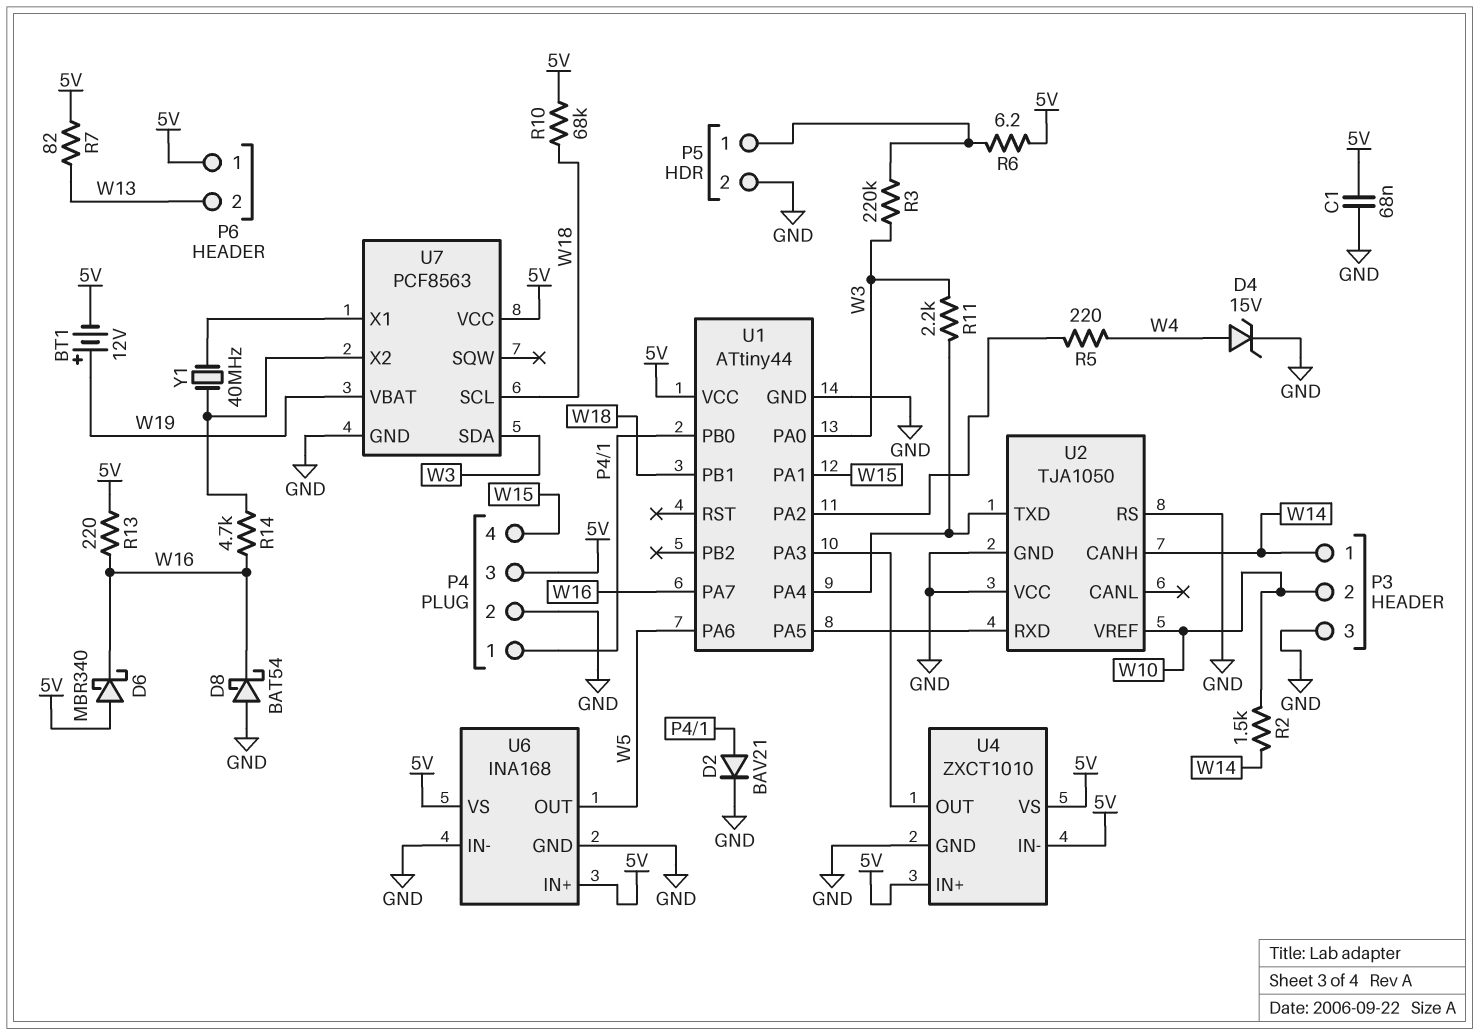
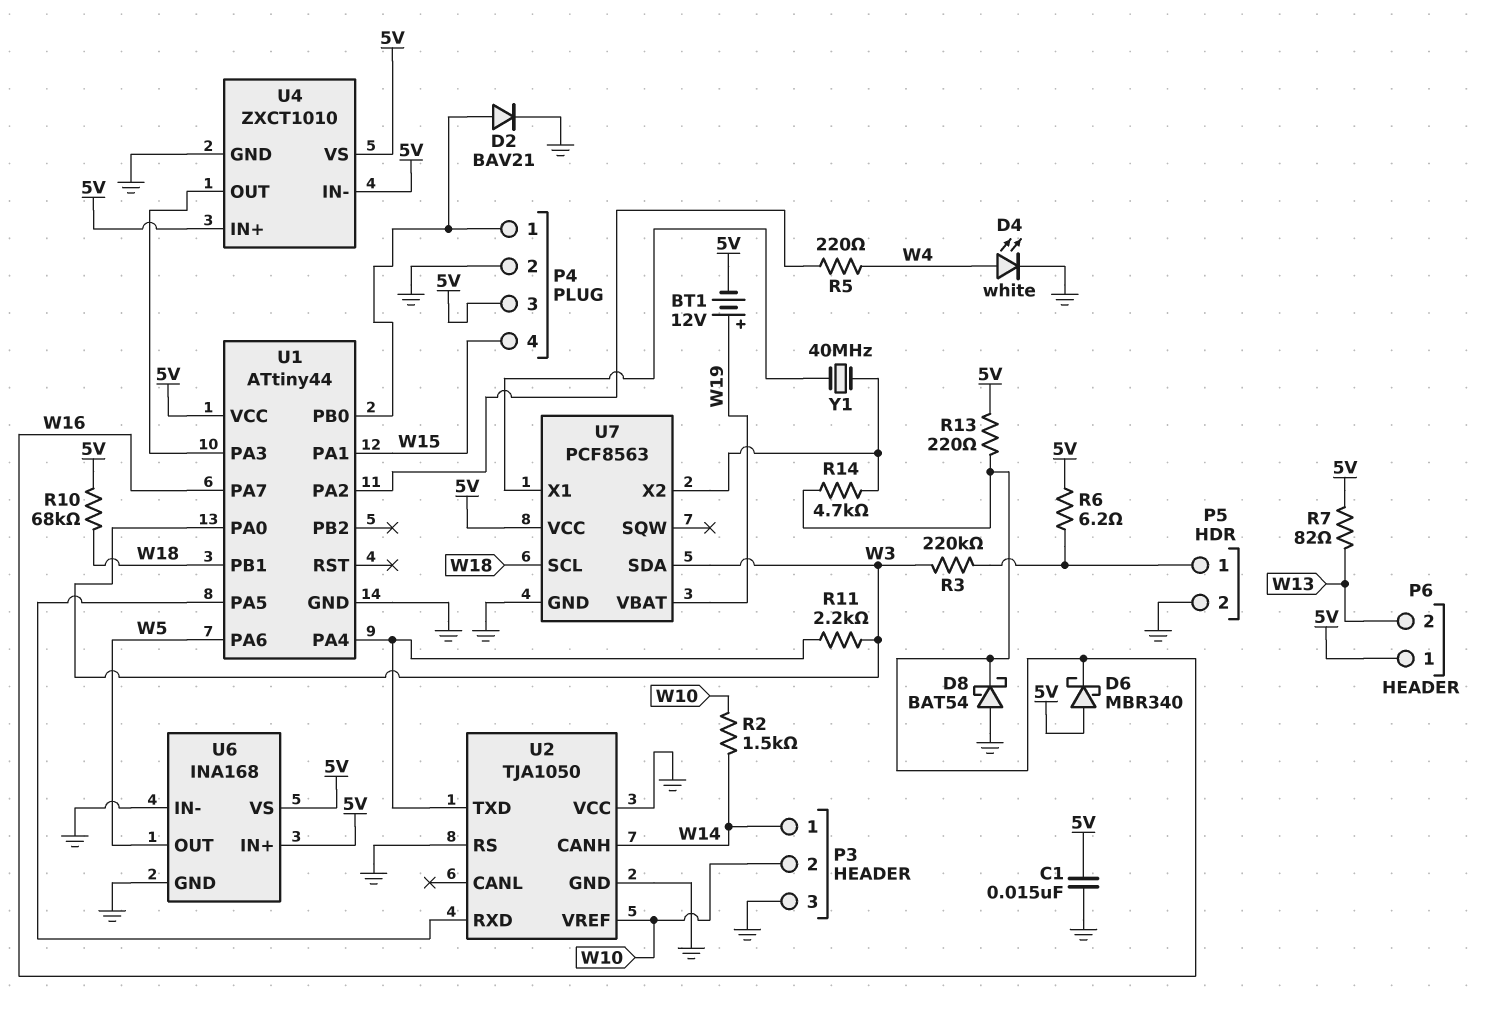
C1: 68nF (5V, GND) -> 15nF (5V, GND)
D4: zener 15V (A W4, K GND) -> LED white (A W4, K GND)

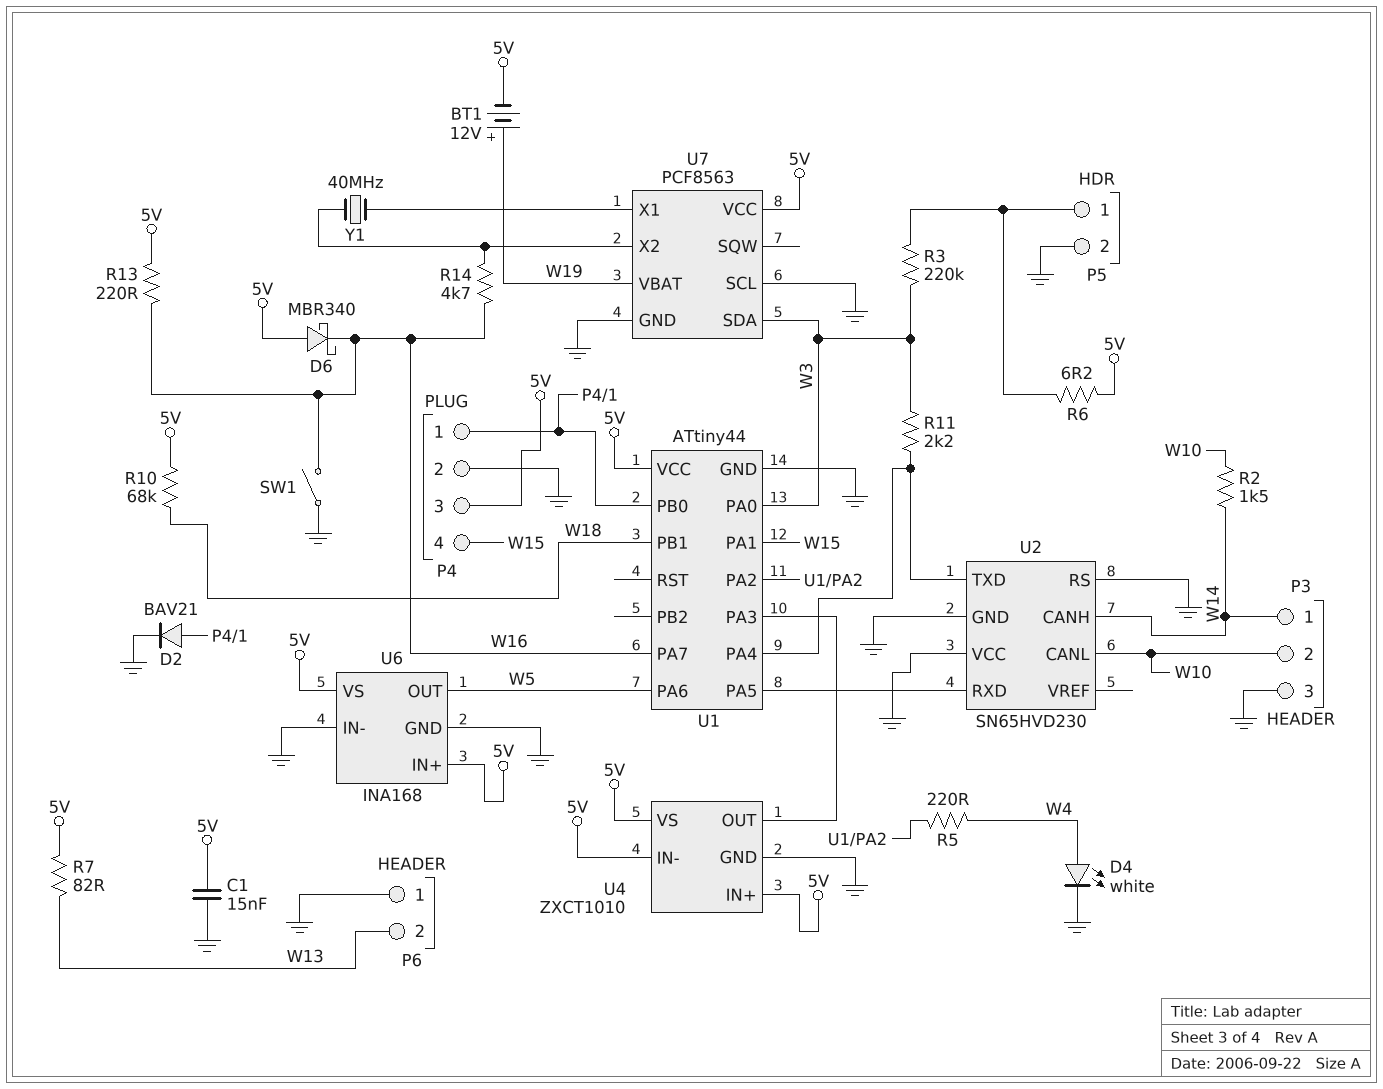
D8: schottky BAT54 (A GND, K W16) -> none
P6 pin 1: 5V -> GND
SW1: none -> switch (GND, W16)
U2: TJA1050 -> SN65HVD230
U2 pin CANL: none -> W10
U2 pin VREF: W10 -> none
U7 pin SCL: W18 -> GND

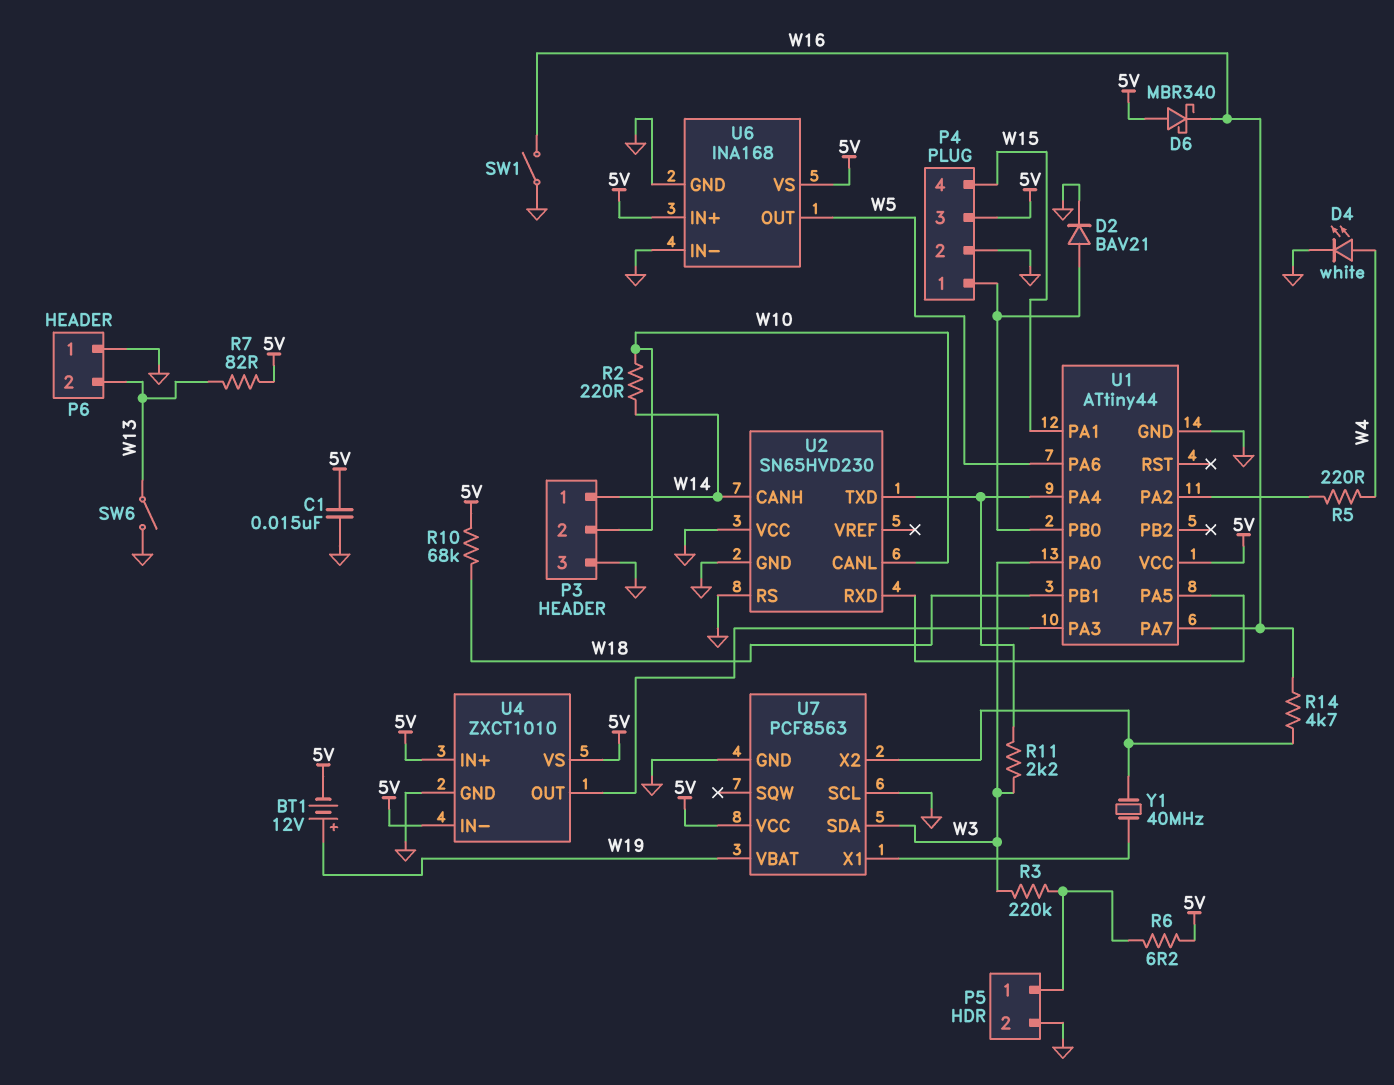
R2: 1.5k (W10, W14) -> 220 (W10, W14)
R13: 220 (5V, W16) -> none
SW6: none -> switch (GND, W13)

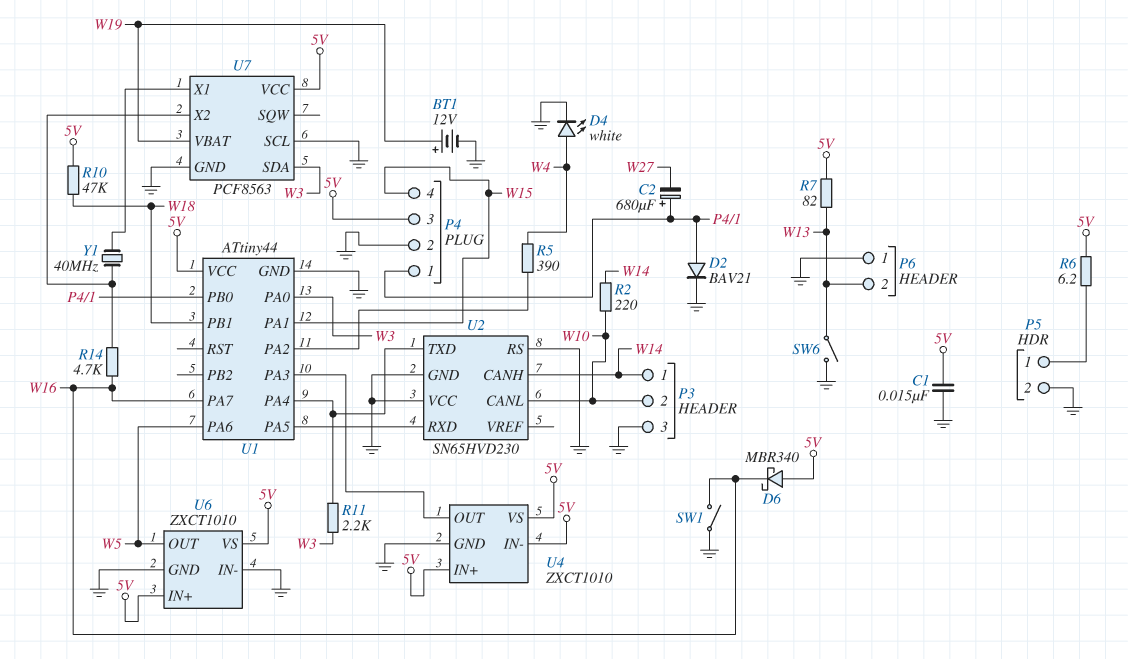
BT1: 12V (plus W19, minus 5V) -> 12V (plus W19, minus GND)
C2: none -> 680uF (plus P4/1, minus W27)
R3: 220k (P5/1, W3) -> none
R5: 220 (U1/PA2, W4) -> 390 (U1/PA2, W4)
R10: 68k (5V, W18) -> 47k (5V, W18)
U6: INA168 -> ZXCT1010

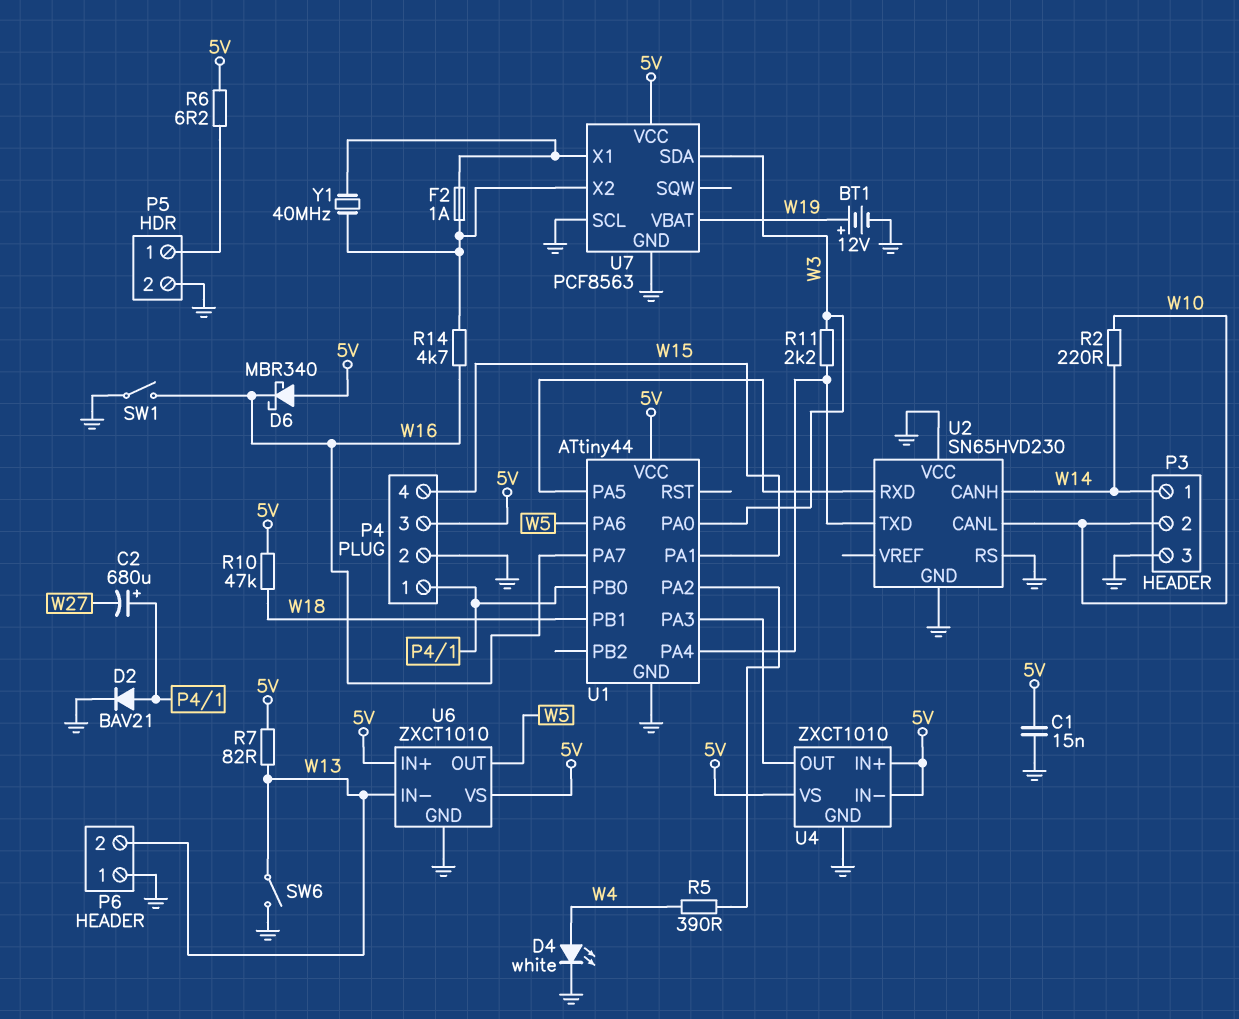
F2: none -> 1A (U7/X1, U7/X2)
U6 pin IN-: GND -> W13

